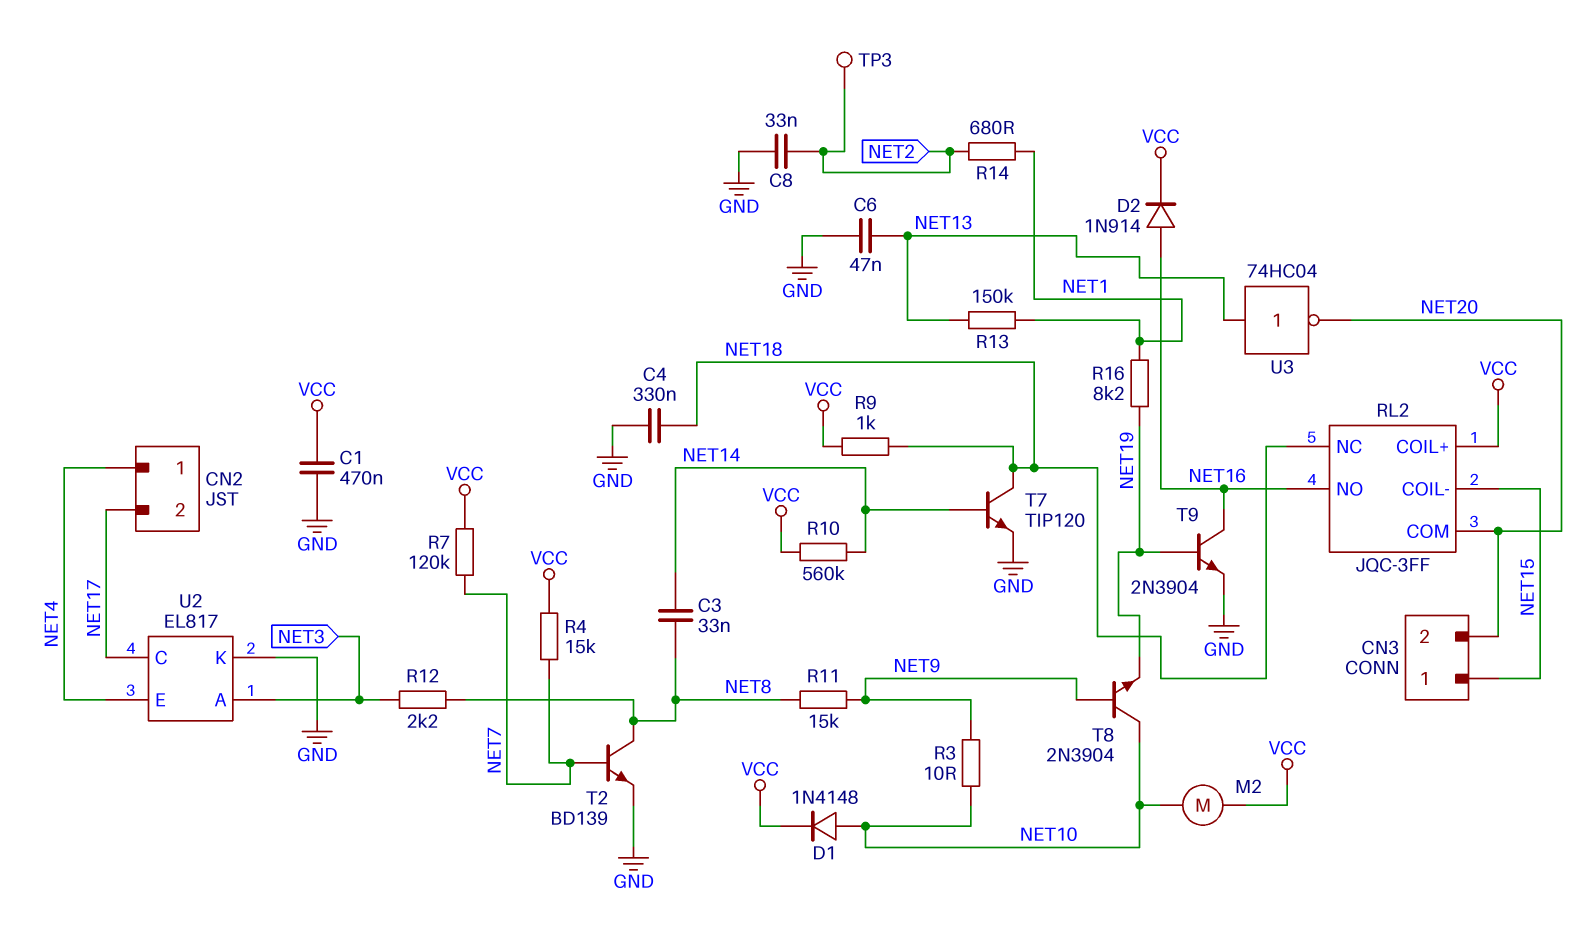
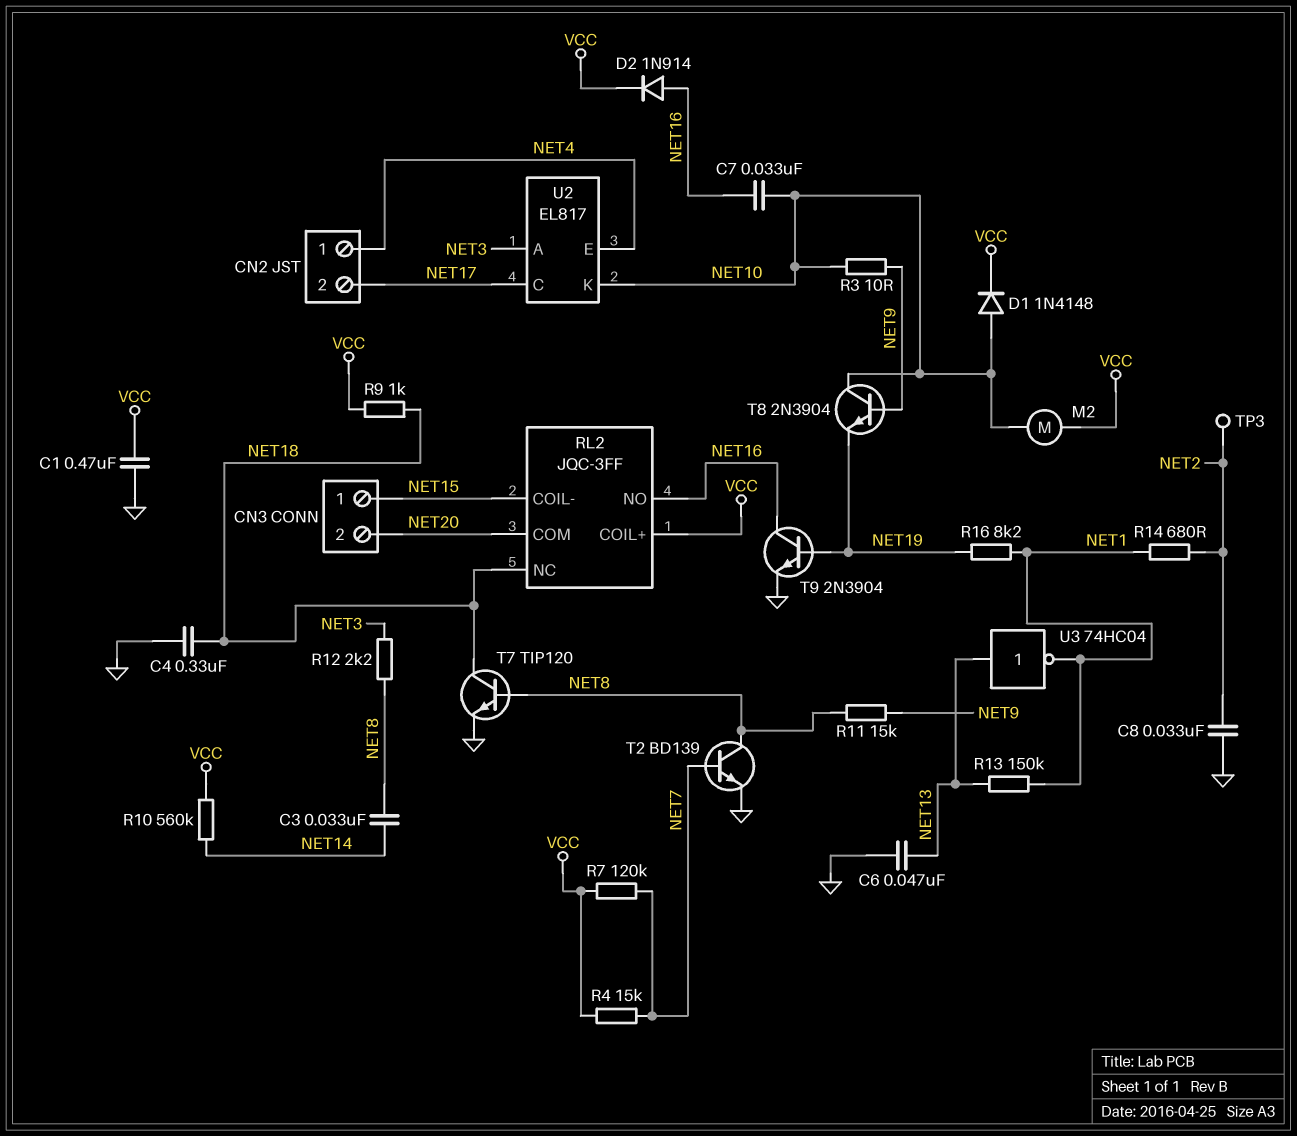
C7: none -> 33nF (NET10, NET16)
T7: NPN TIP120 (B NET14, C NET18, E GND) -> NPN TIP120 (B NET8, C NET18, E GND)
U2 pin K: GND -> NET10
U3: NOT 74HC04 (in NET13, out NET20) -> NOT 74HC04 (in NET13, out NET1)

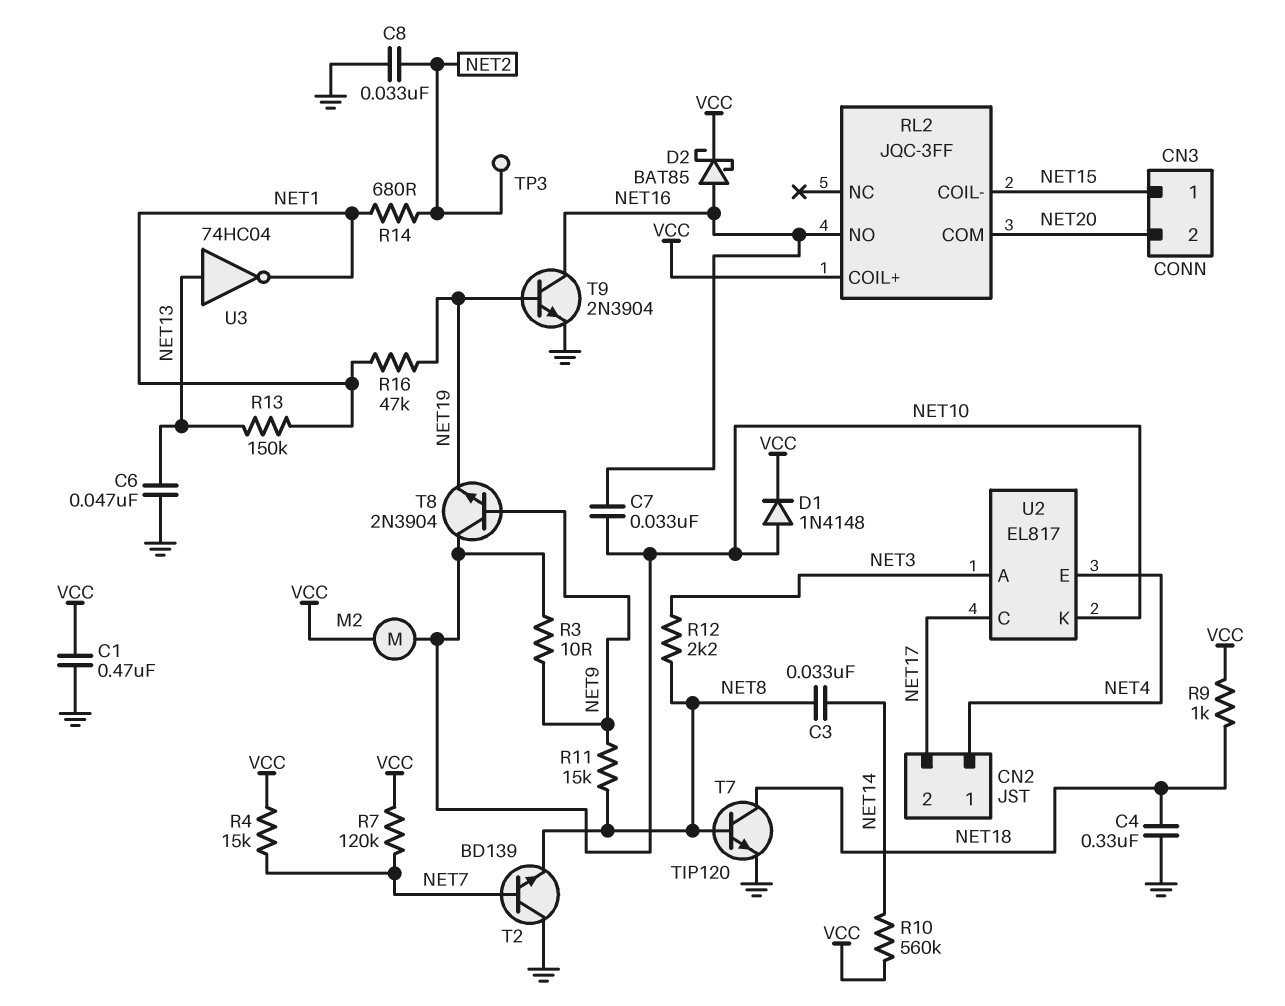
D2: diode 1N914 (A NET16, K VCC) -> schottky BAT85 (A NET16, K VCC)
R16: 8.2k (NET1, NET19) -> 47k (NET1, NET19)
RL2 pin NC: NET18 -> none
T2: NPN BD139 (B NET7, C NET8, E GND) -> NPN BD139 (B NET7, C GND, E NET8)

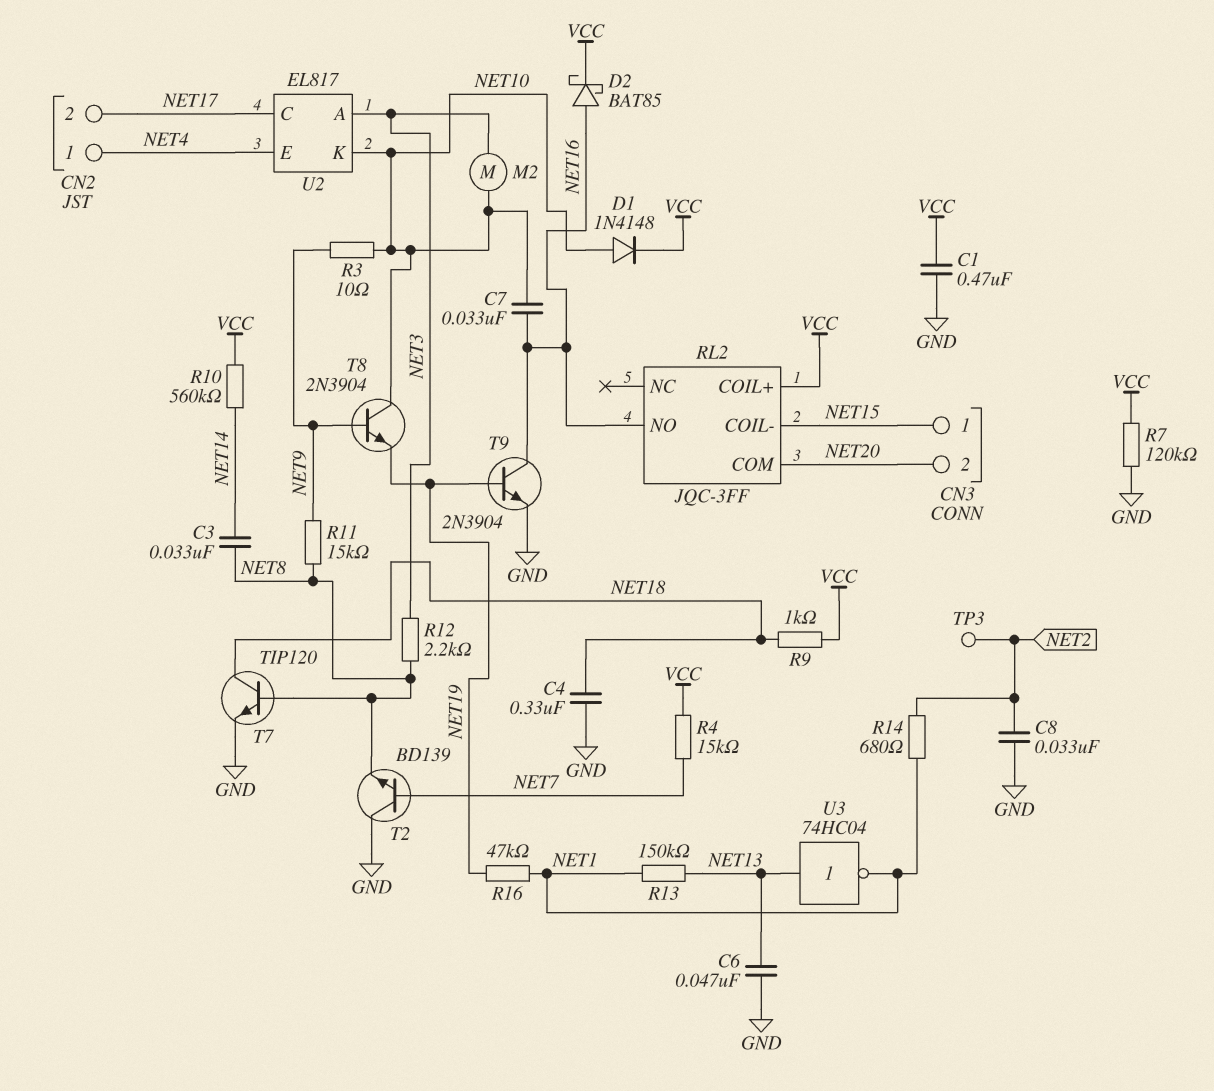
M2: motor (NET10, VCC) -> motor (NET3, NET10)
R7: 120k (NET7, VCC) -> 120k (GND, VCC)

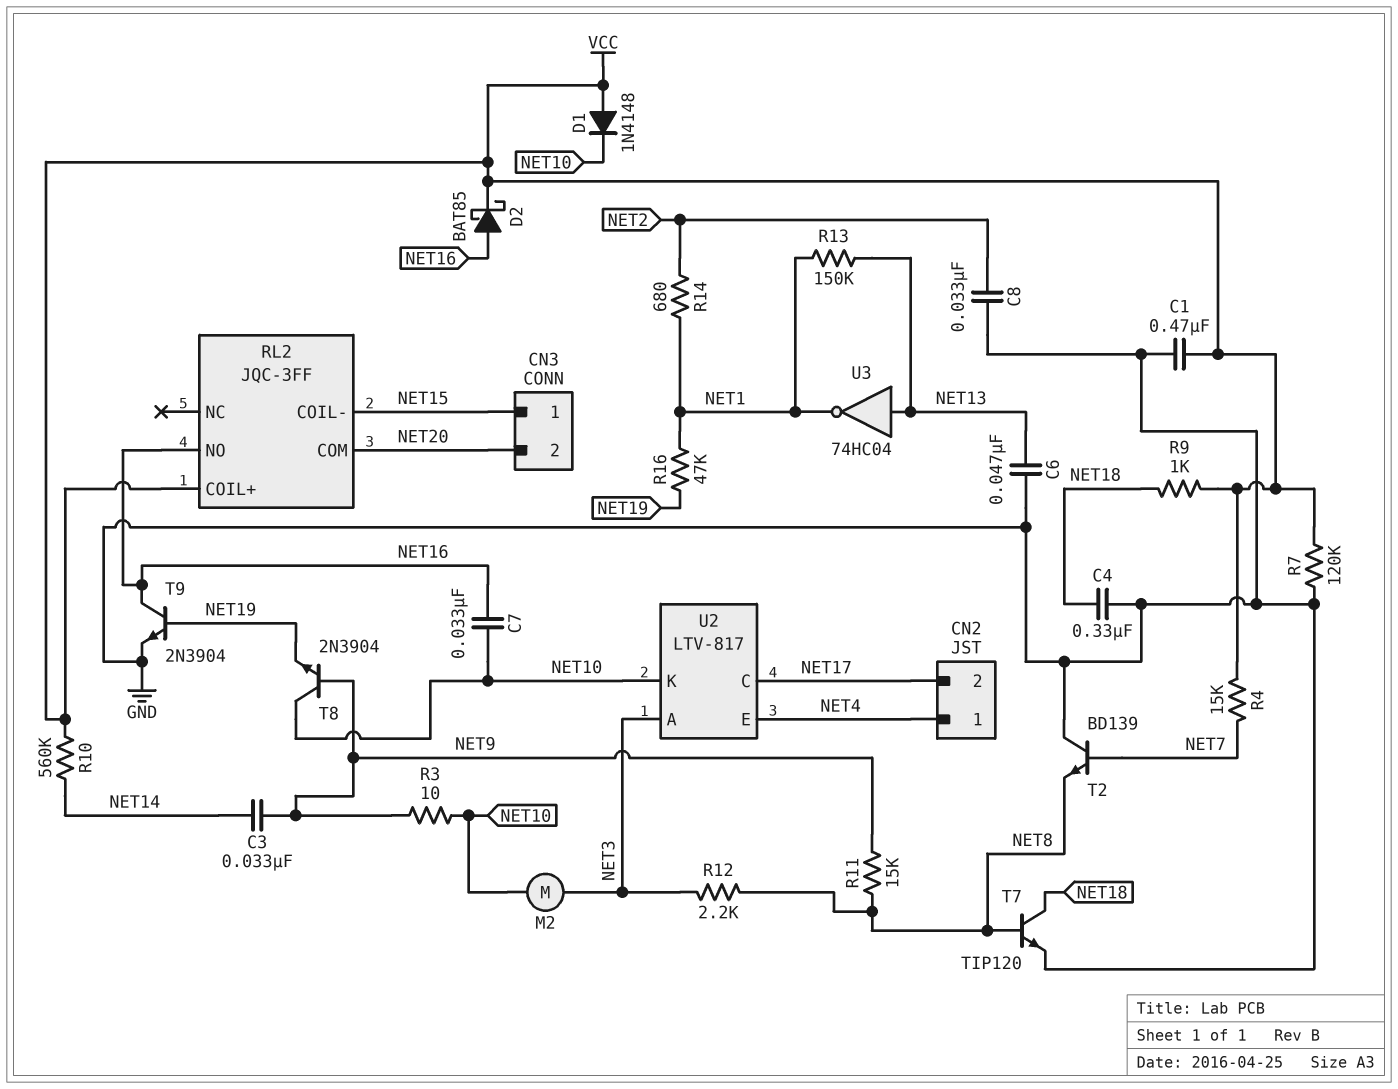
C3: 33nF (NET8, NET14) -> 33nF (NET9, NET14)
D1: diode 1N4148 (A NET10, K VCC) -> diode 1N4148 (A VCC, K NET10)
TP3: test point (NET2) -> none
U2: EL817 -> LTV-817

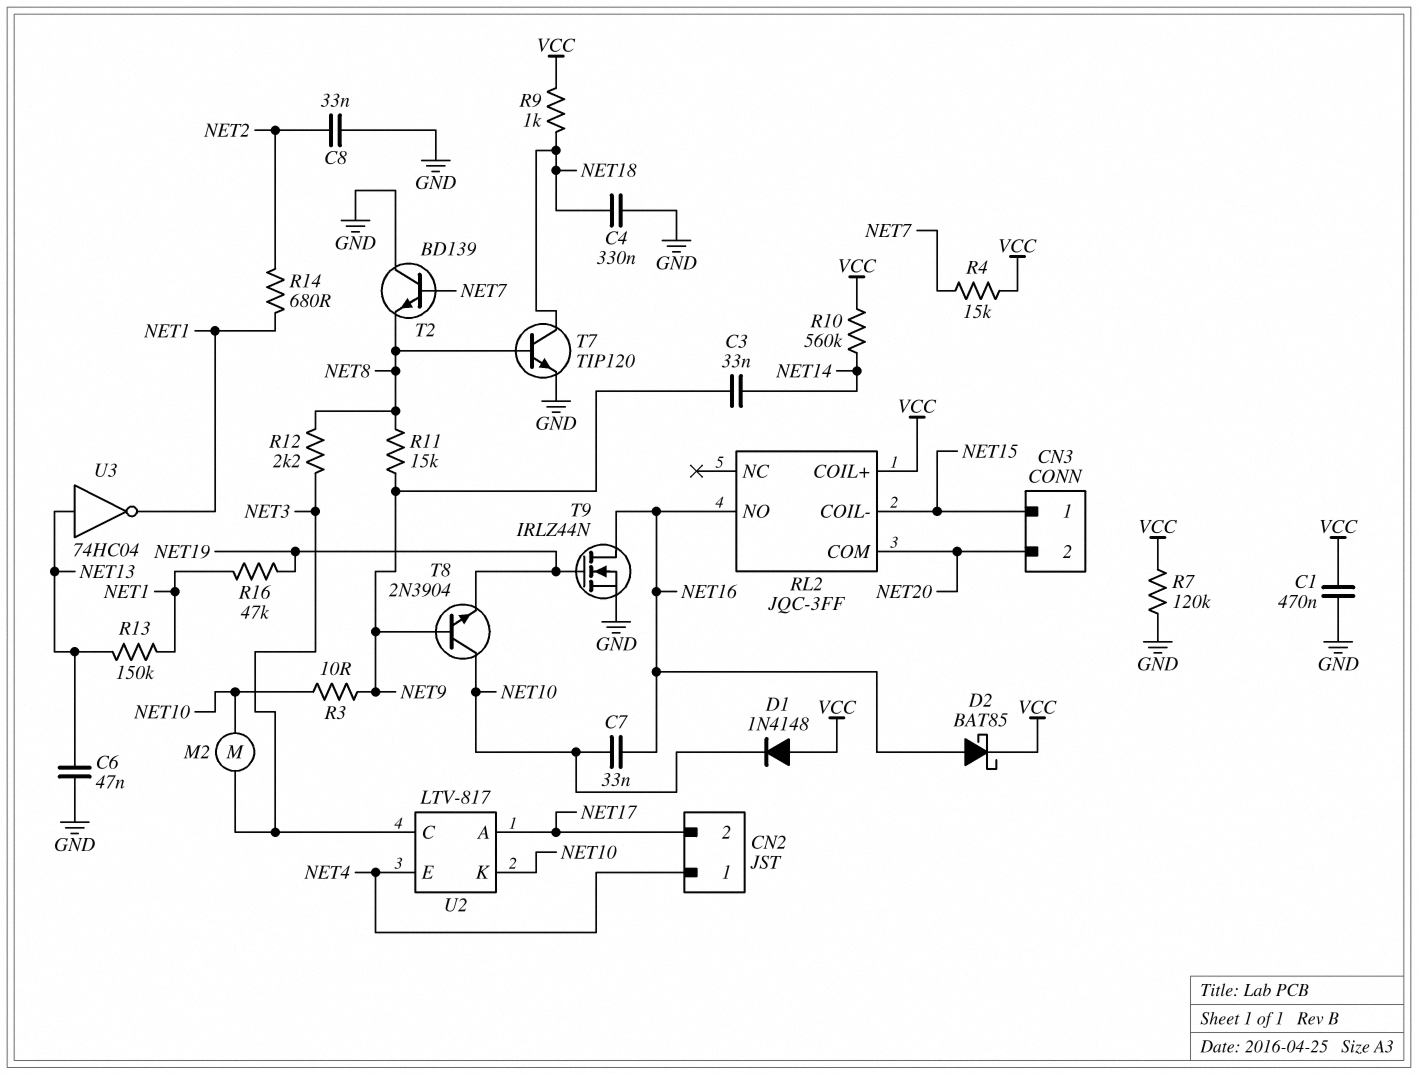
T9: NPN 2N3904 (B NET19, C NET16, E GND) -> NMOS IRLZ44N (G NET19, D NET16, S GND)
U2 pin A: NET3 -> NET17
U2 pin C: NET17 -> NET3

